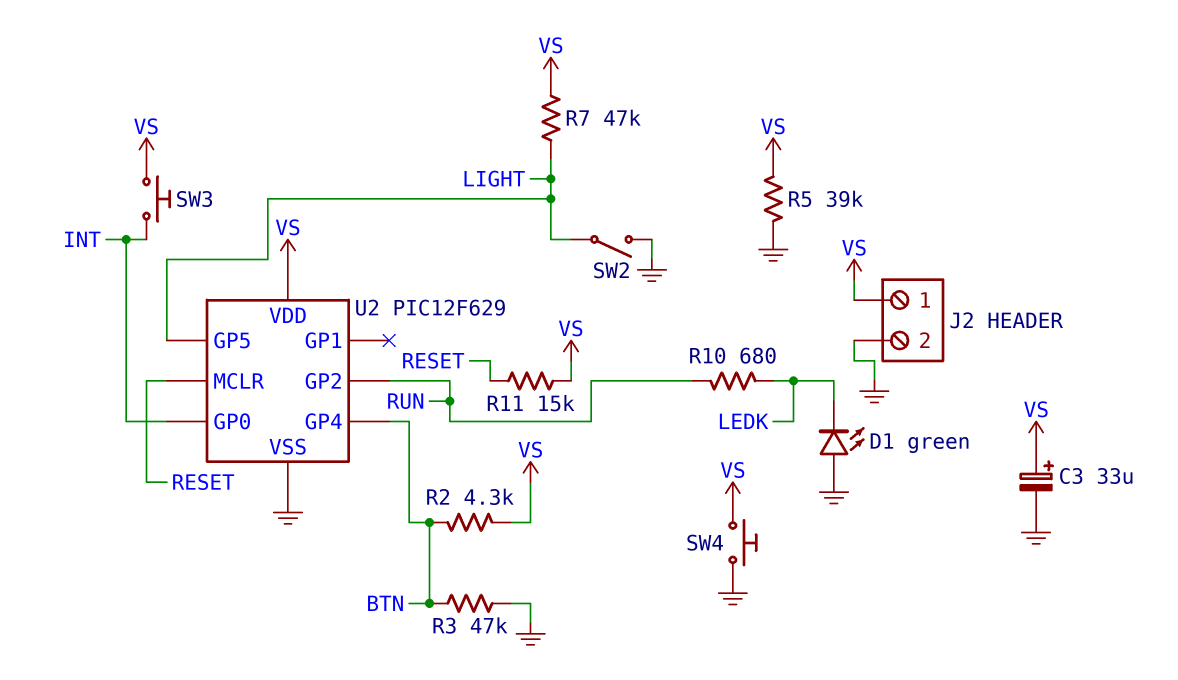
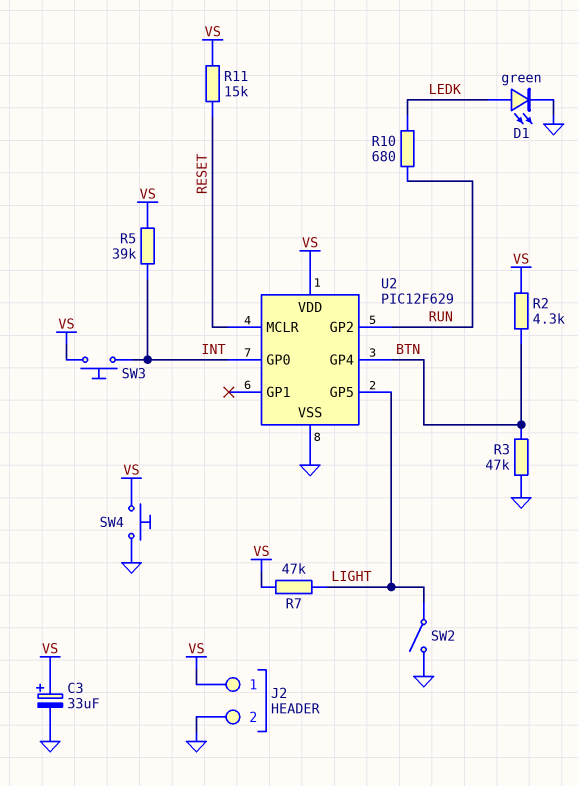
D1: LED green (A GND, K LEDK) -> LED green (A LEDK, K GND)
R5: 39k (GND, VS) -> 39k (INT, VS)

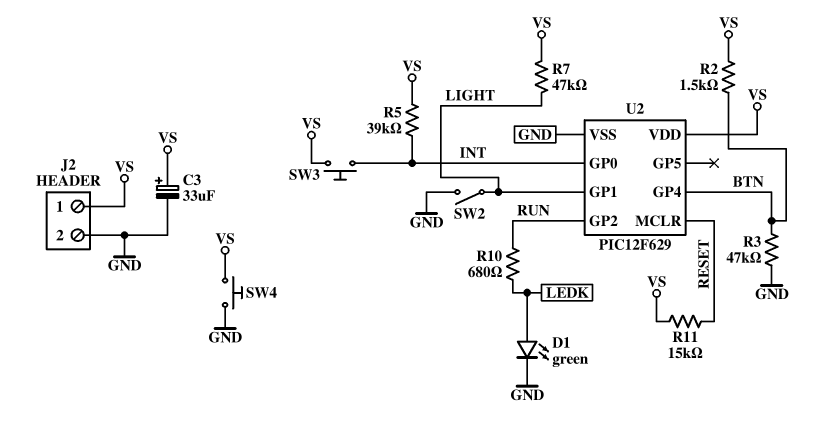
R2: 4.3k (BTN, VS) -> 1.5k (BTN, VS)
U2 pin GP1: none -> LIGHT
U2 pin GP5: LIGHT -> none

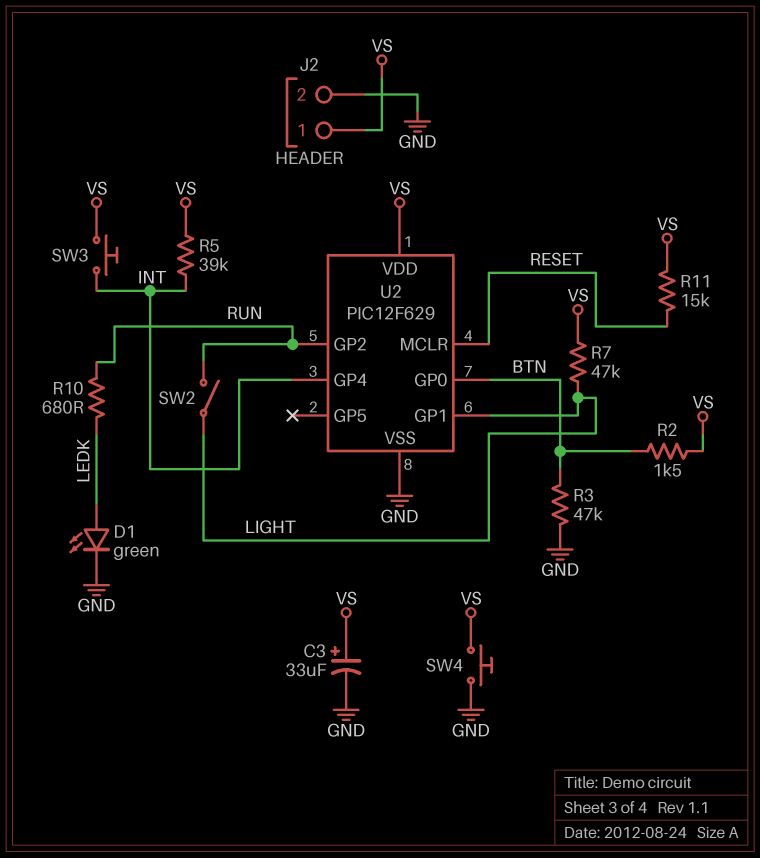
SW2: switch (GND, LIGHT) -> switch (LIGHT, RUN)
U2 pin GP0: INT -> BTN
U2 pin GP4: BTN -> INT

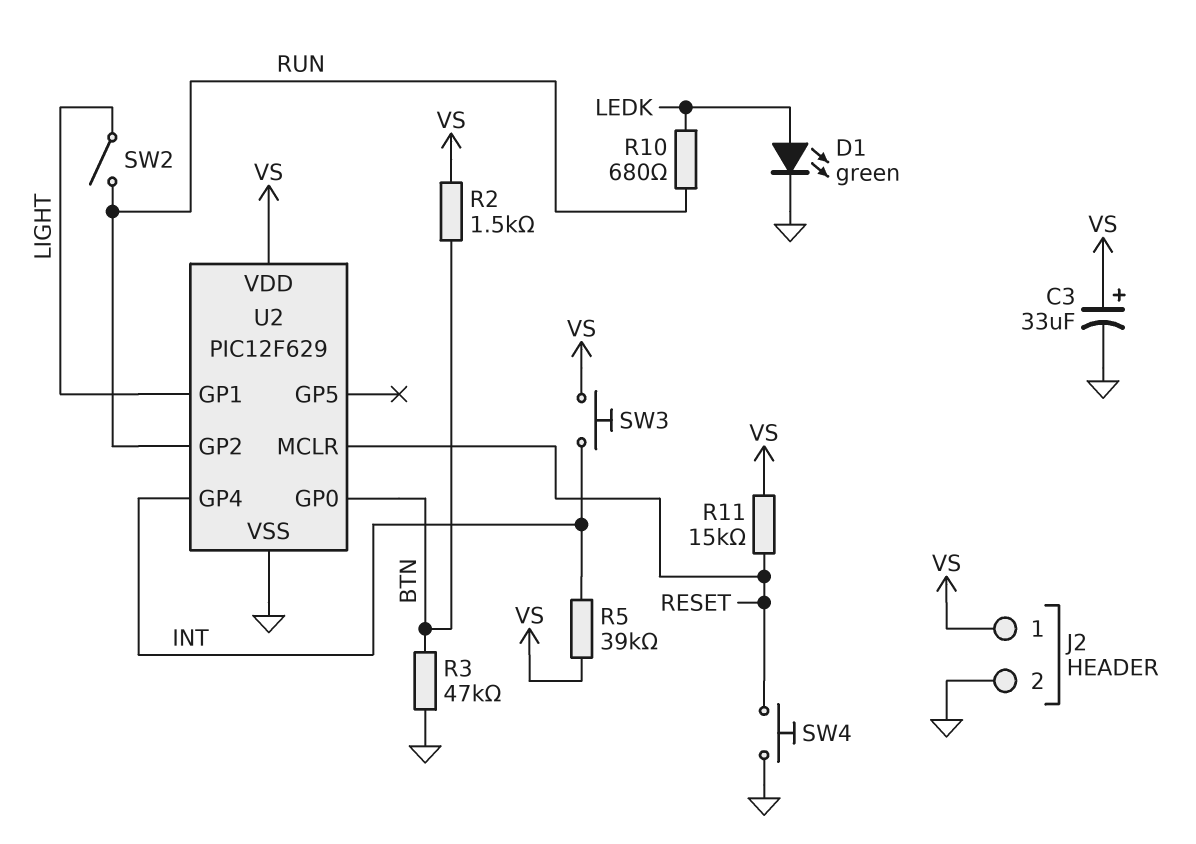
R7: 47k (LIGHT, VS) -> none
SW4: button (GND, VS) -> button (GND, RESET)

